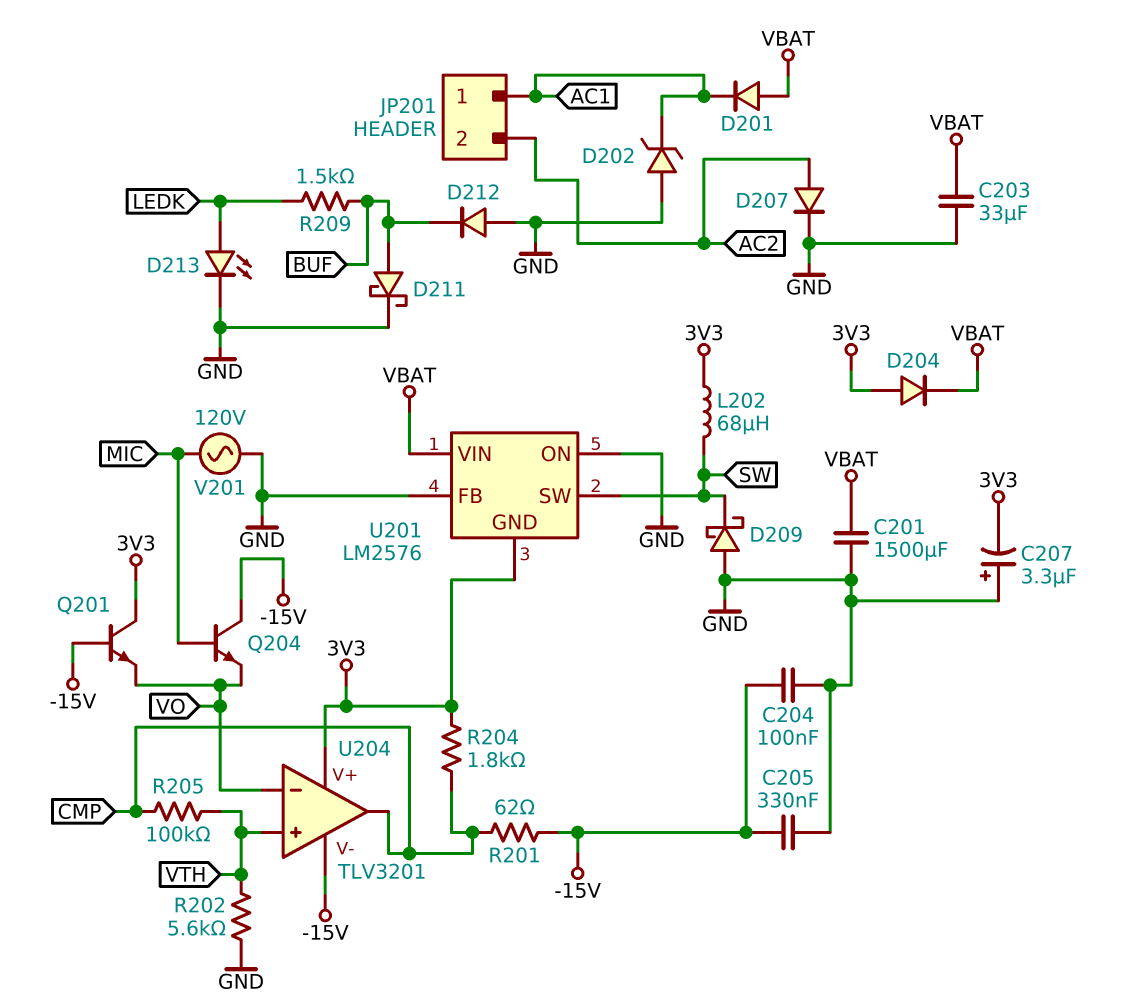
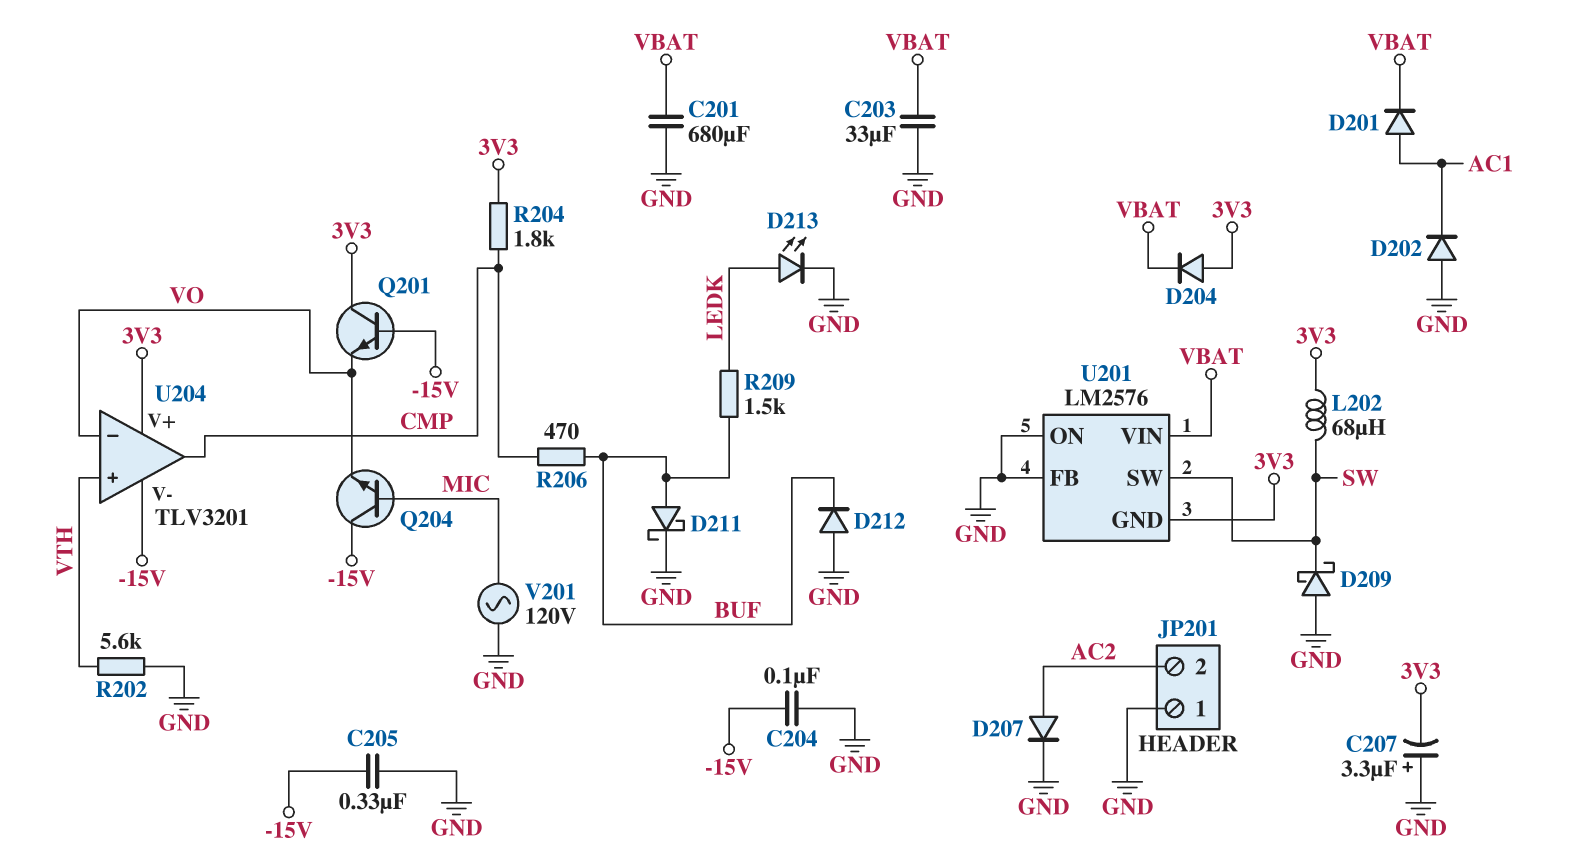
C201: 1500uF (GND, VBAT) -> 680uF (GND, VBAT)
D201: diode (A VBAT, K AC1) -> diode (A AC1, K VBAT)
D202: zener (A GND, K AC1) -> diode (A GND, K AC1)
JP201 pin 1: AC1 -> GND
R201: 62 (-15V, CMP) -> none
R205: 100k (CMP, VTH) -> none
R206: none -> 470 (BUF, CMP)

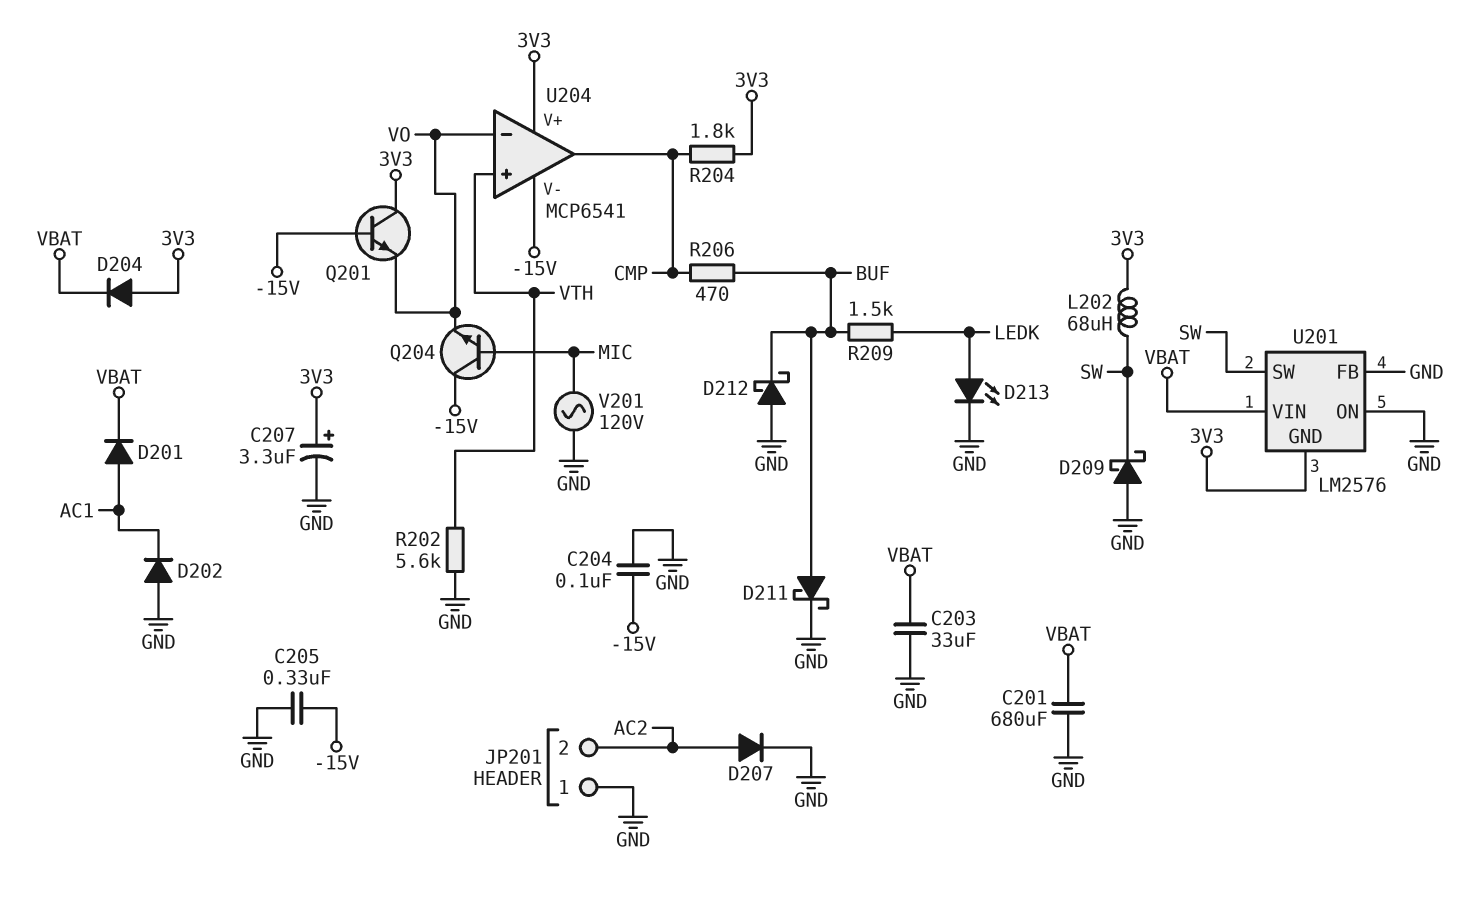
C207: 3.3uF (plus GND, minus 3V3) -> 3.3uF (plus 3V3, minus GND)
D212: diode (A GND, K BUF) -> schottky (A GND, K BUF)
U204: TLV3201 -> MCP6541

